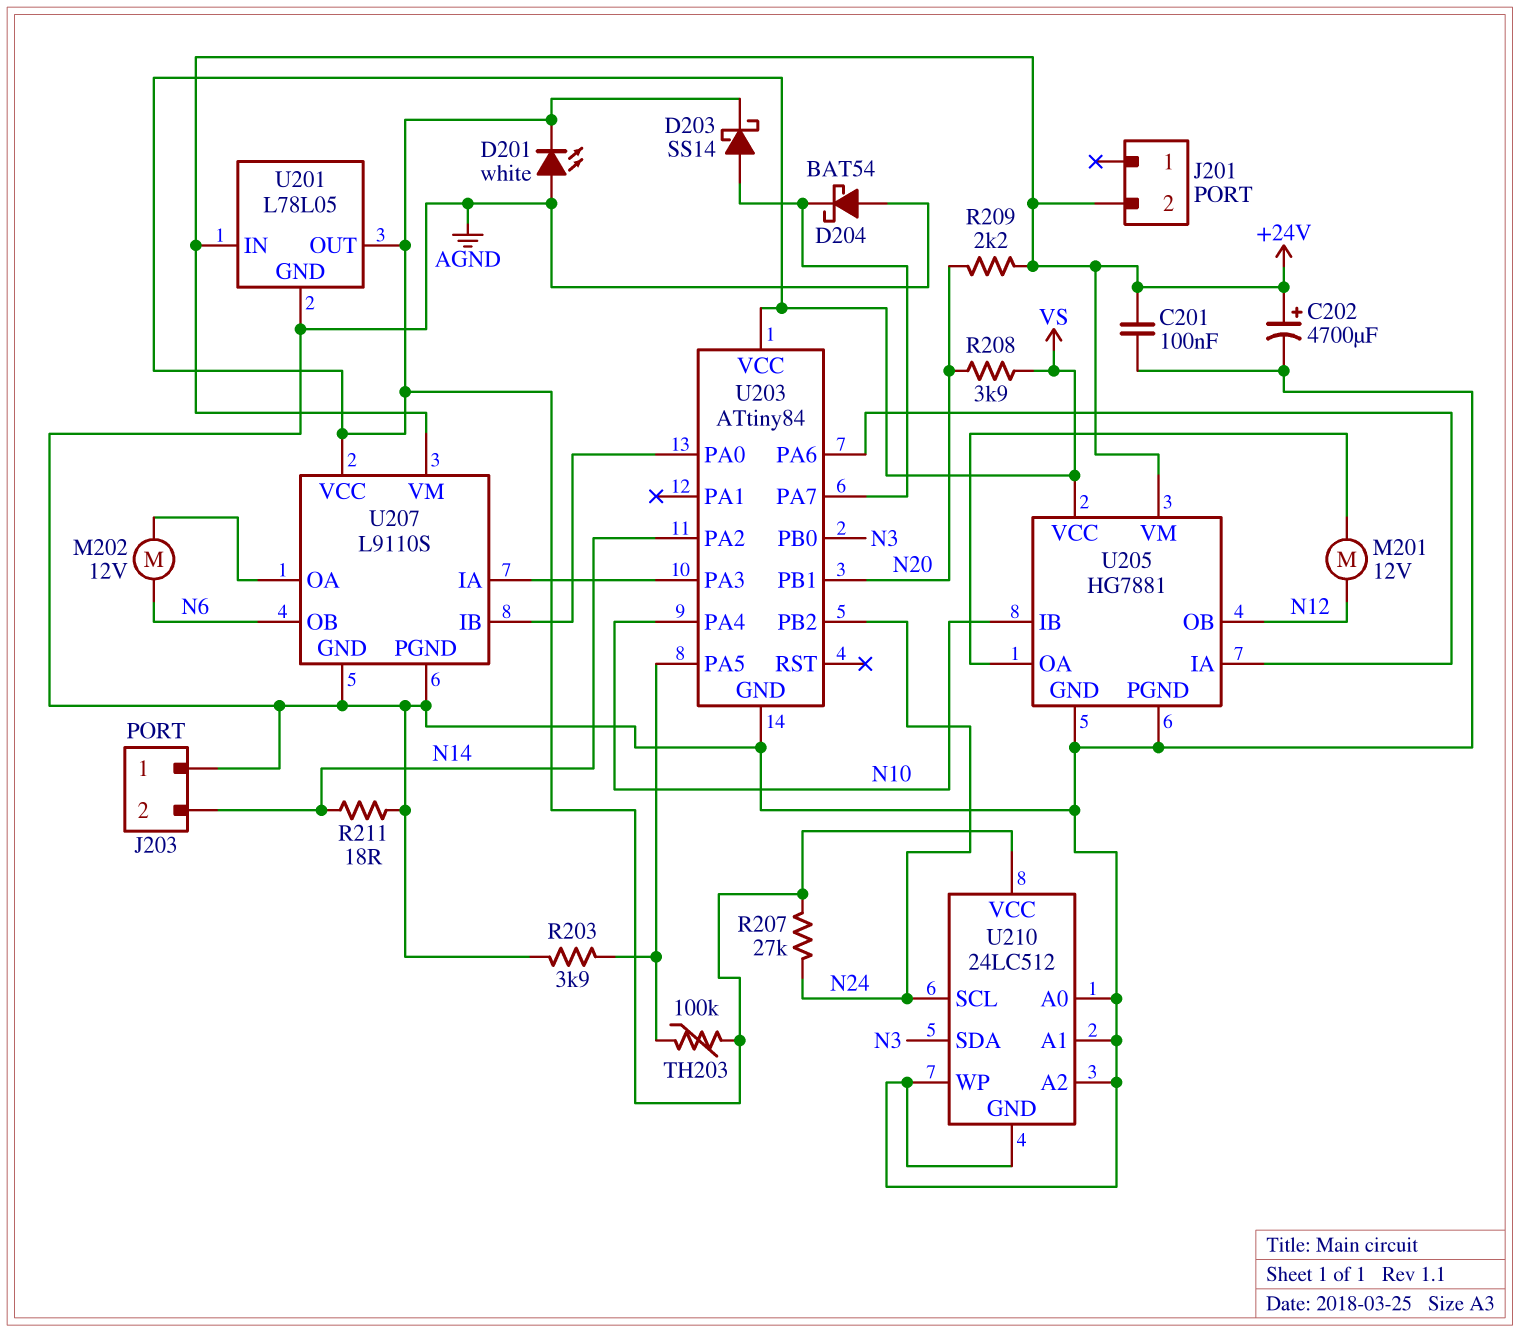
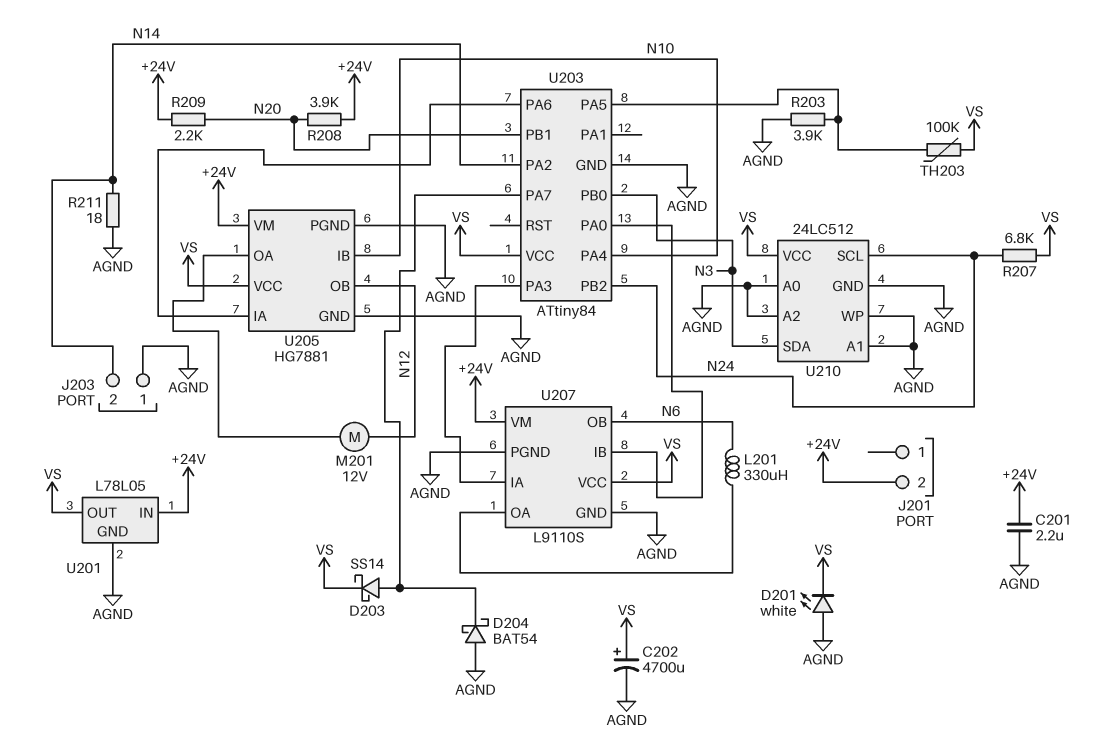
C201: 100nF (+24V, AGND) -> 2.2uF (+24V, AGND)
C202: 4700uF (plus +24V, minus AGND) -> 4700uF (plus VS, minus AGND)
L201: none -> 330uH (N6, U207/OA)
M202: motor 12V (N6, U207/OA) -> none
R207: 27k (N24, VS) -> 6.8k (N24, VS)
R208: 3.9k (N20, VS) -> 3.9k (+24V, N20)

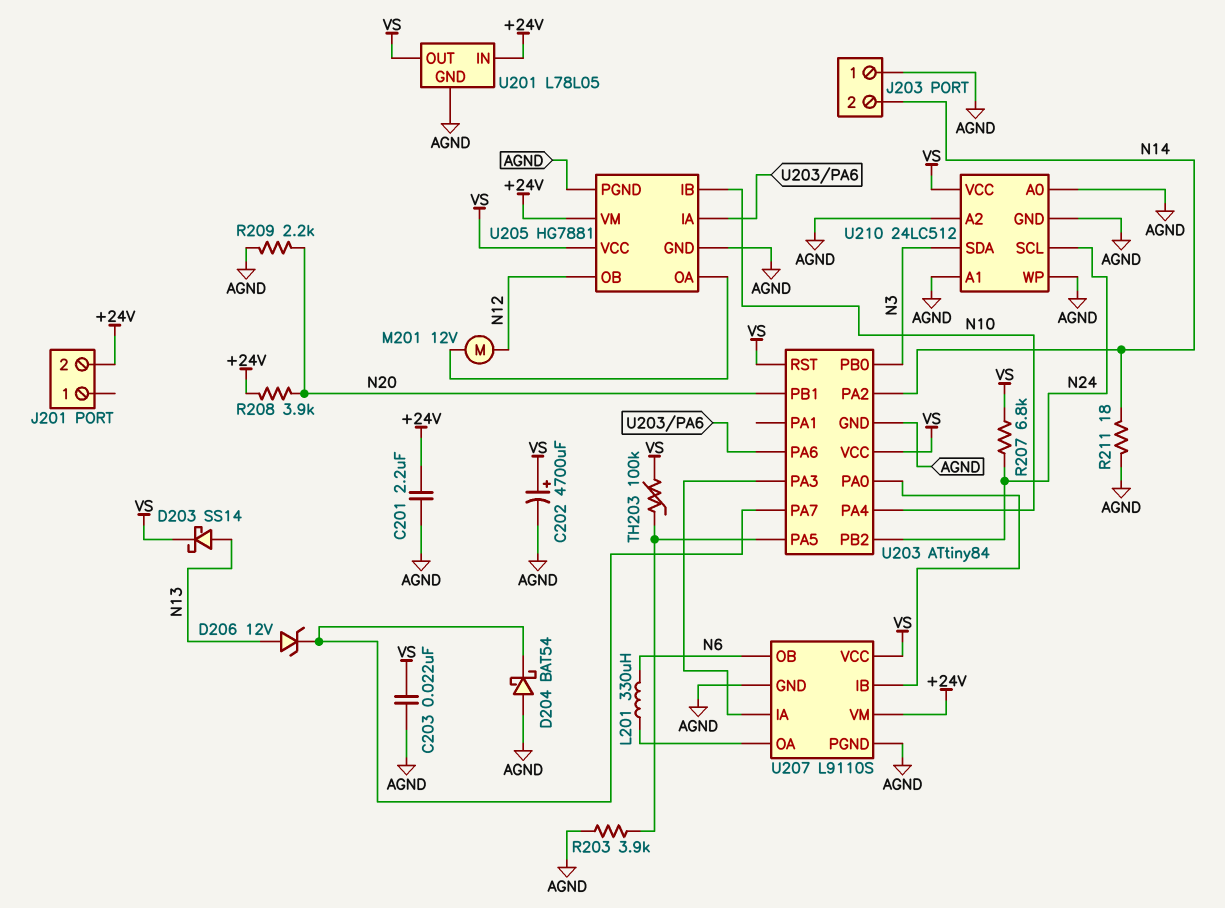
C203: none -> 22nF (AGND, VS)
D201: LED white (A AGND, K VS) -> none
D203: schottky SS14 (A U203/PA7, K VS) -> schottky SS14 (A N13, K VS)
D206: none -> zener 12V (A N13, K U203/PA7)
R209: 2.2k (+24V, N20) -> 2.2k (AGND, N20)
U203 pin RST: none -> VS

